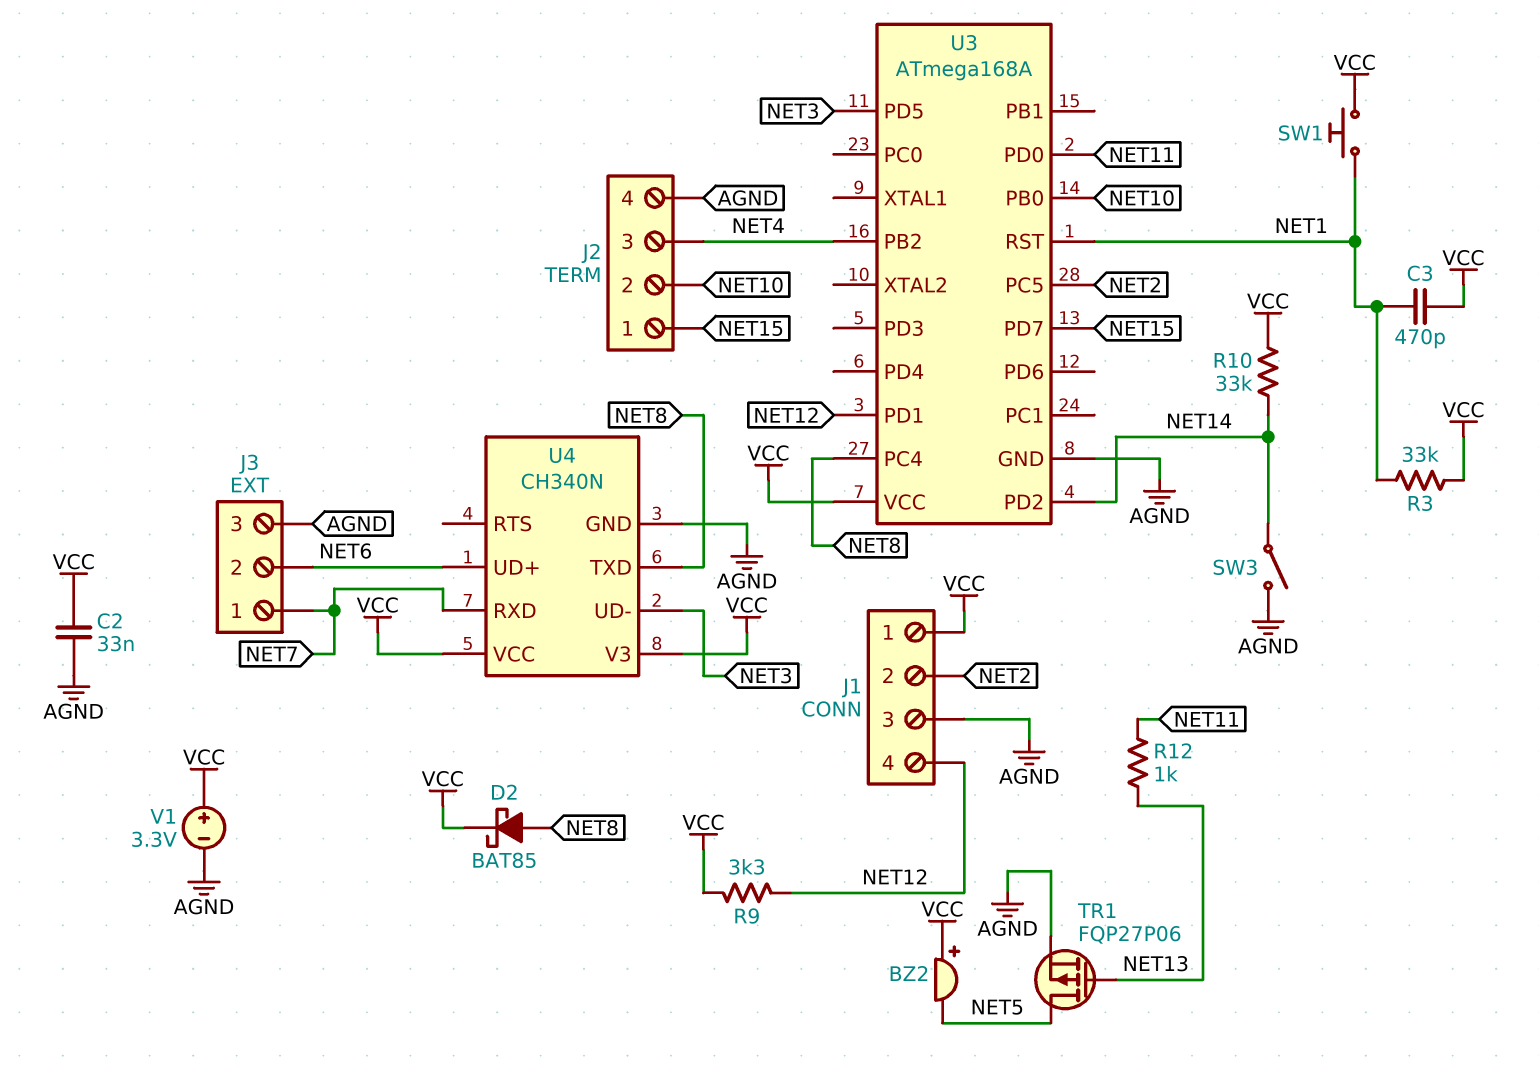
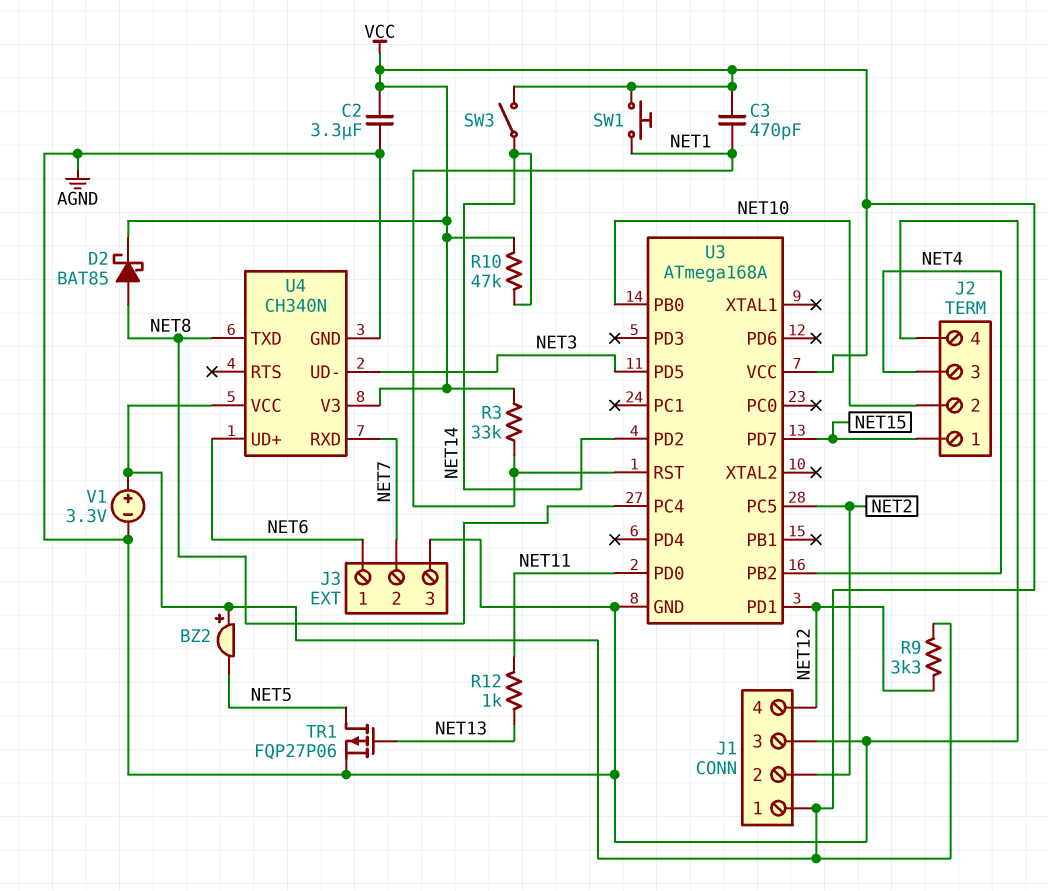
C2: 33nF (AGND, VCC) -> 3.3uF (AGND, VCC)
J3 pin 1: NET7 -> NET6
J3 pin 2: NET6 -> NET7
R10: 33k (NET14, VCC) -> 47k (NET14, VCC)
SW3: switch (AGND, NET14) -> switch (NET14, VCC)

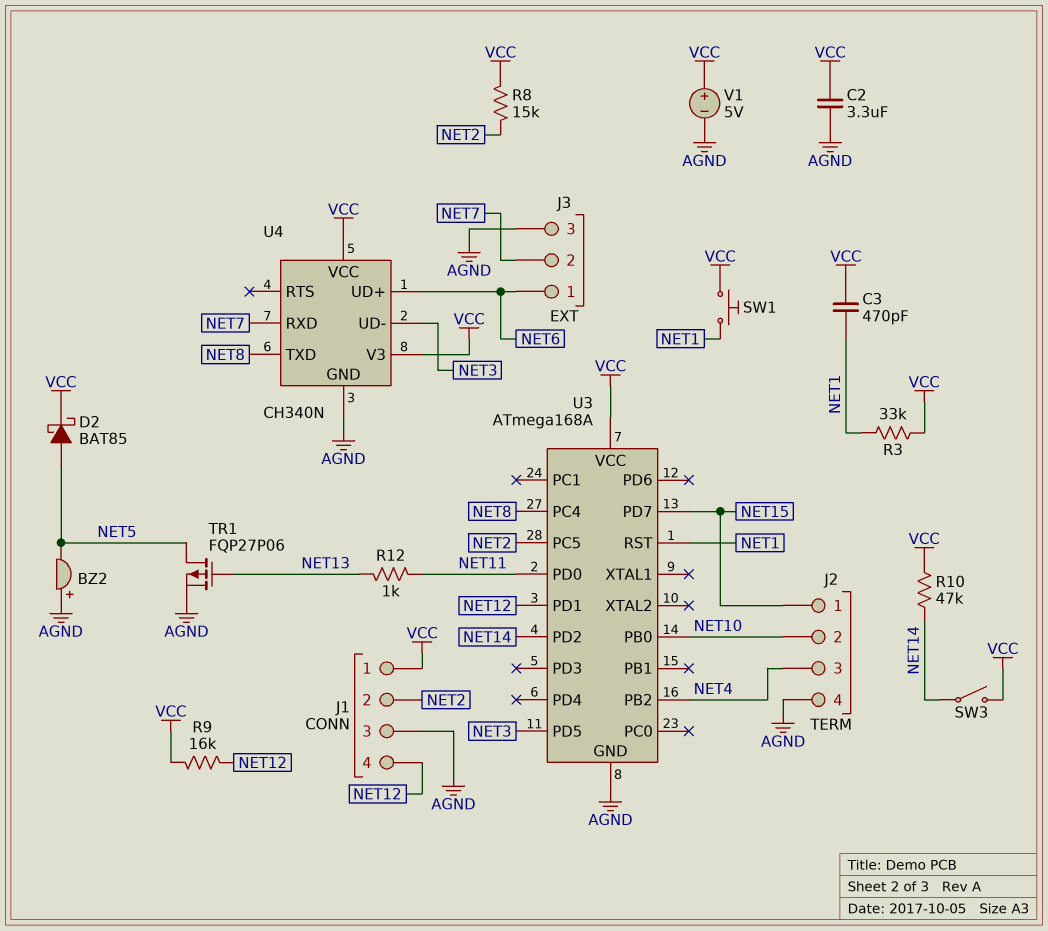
BZ2: buzzer (plus VCC, minus NET5) -> buzzer (plus AGND, minus NET5)
D2: schottky BAT85 (A NET8, K VCC) -> schottky BAT85 (A NET5, K VCC)
R8: none -> 15k (NET2, VCC)
R9: 3.3k (NET12, VCC) -> 16k (NET12, VCC)
V1: 3.3V (plus VCC, minus AGND) -> 5V (plus VCC, minus AGND)

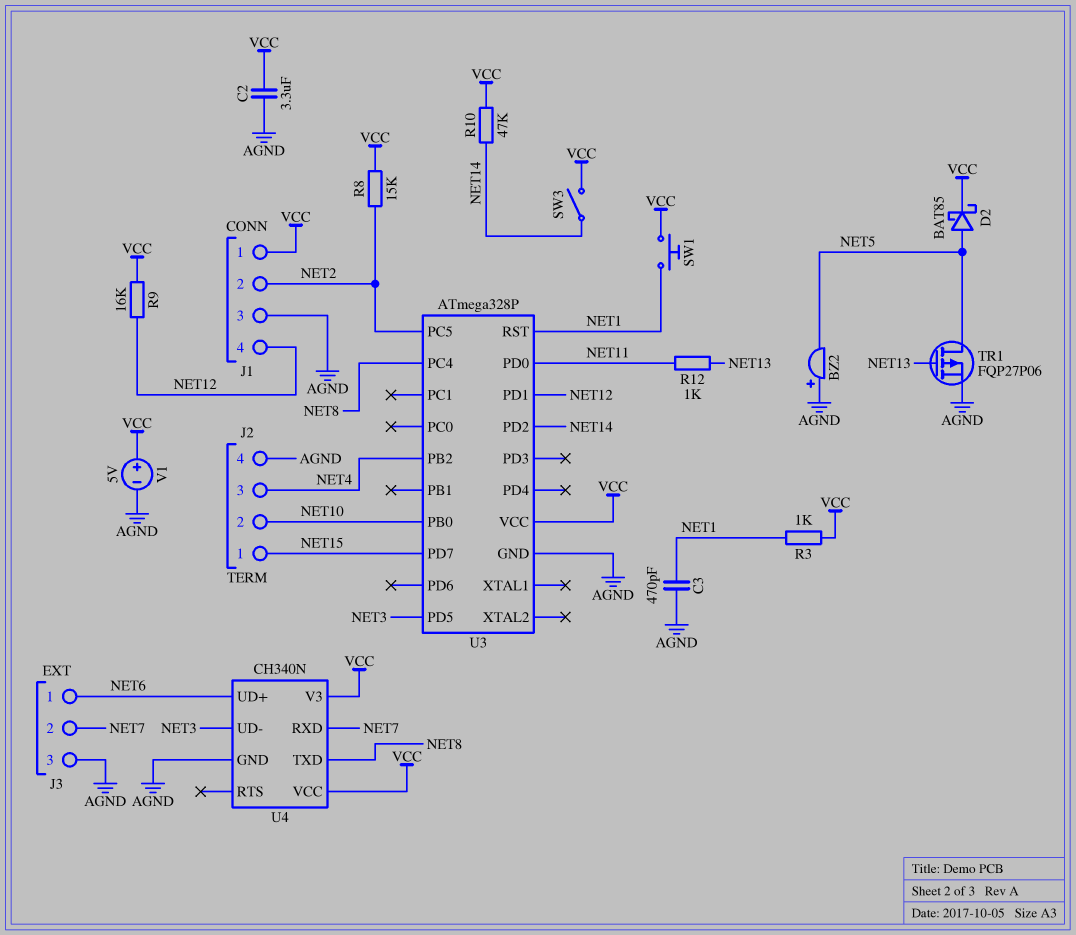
C3: 470pF (NET1, VCC) -> 470pF (AGND, NET1)
R3: 33k (NET1, VCC) -> 1k (NET1, VCC)
U3: ATmega168A -> ATmega328P

